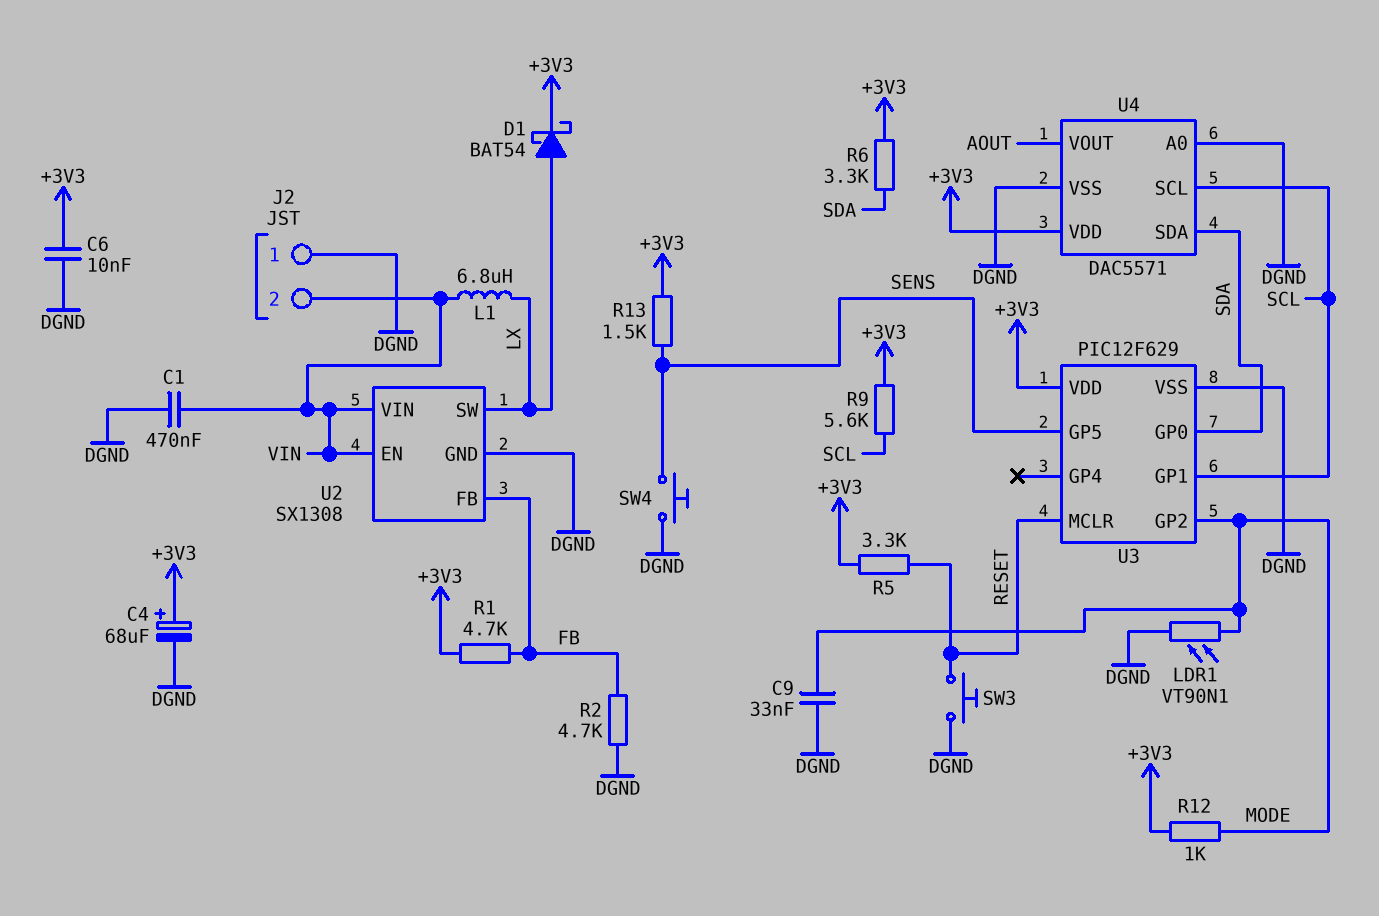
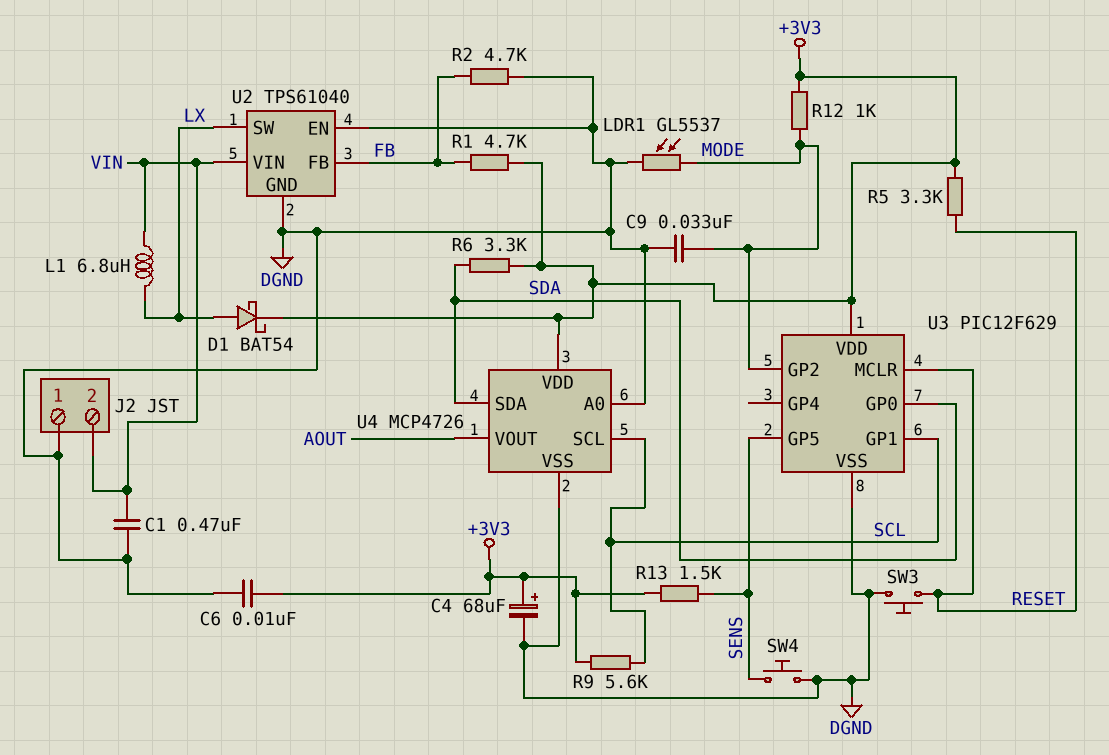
LDR1: VT90N1 (DGND, MODE) -> GL5537 (DGND, MODE)
U2: SX1308 -> TPS61040
U2 pin EN: VIN -> DGND
U4: DAC5571 -> MCP4726

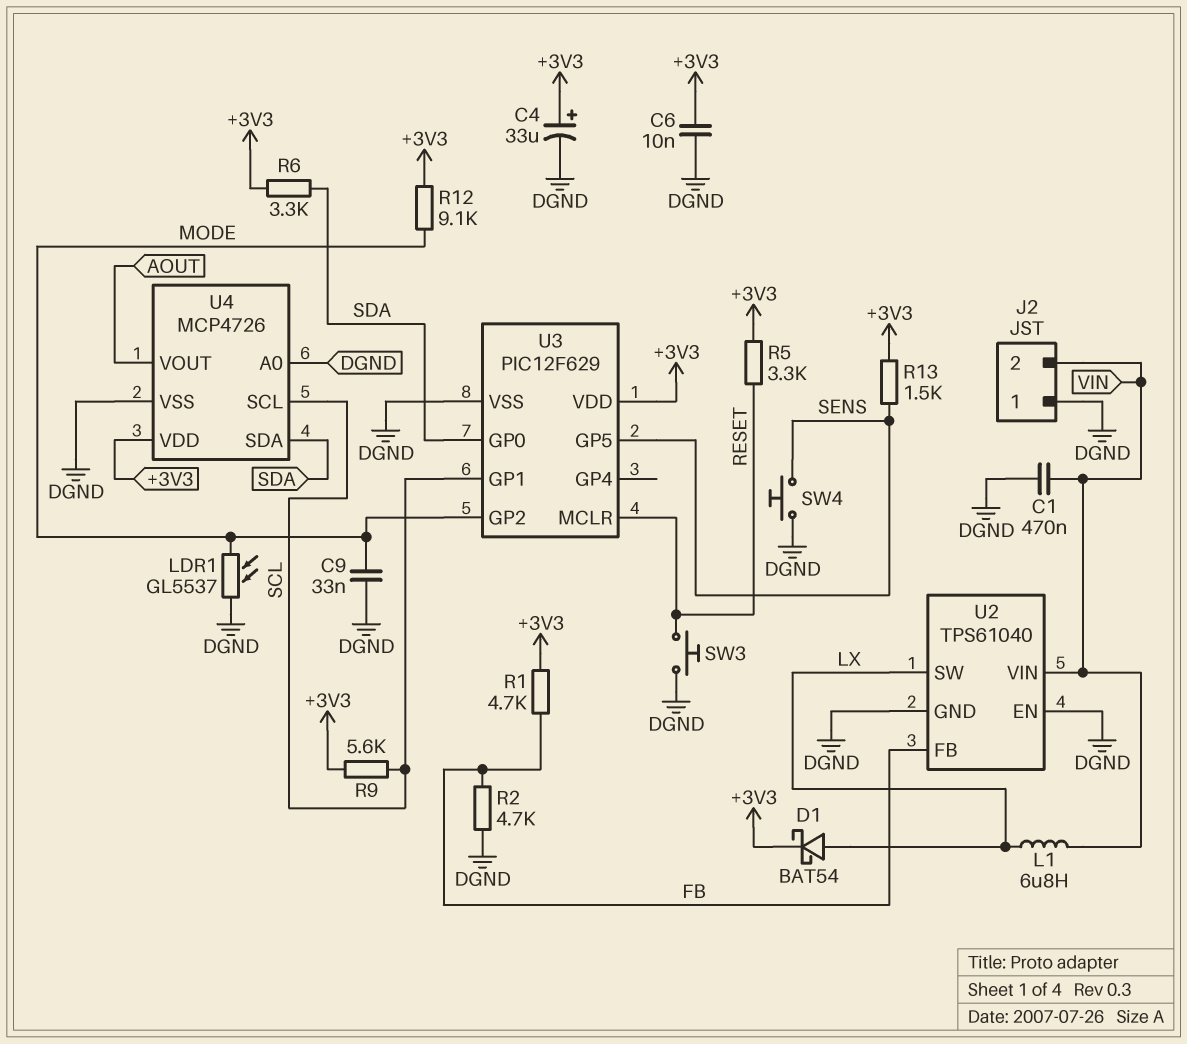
C4: 68uF (plus +3V3, minus DGND) -> 33uF (plus +3V3, minus DGND)
R12: 1k (+3V3, MODE) -> 9.1k (+3V3, MODE)

